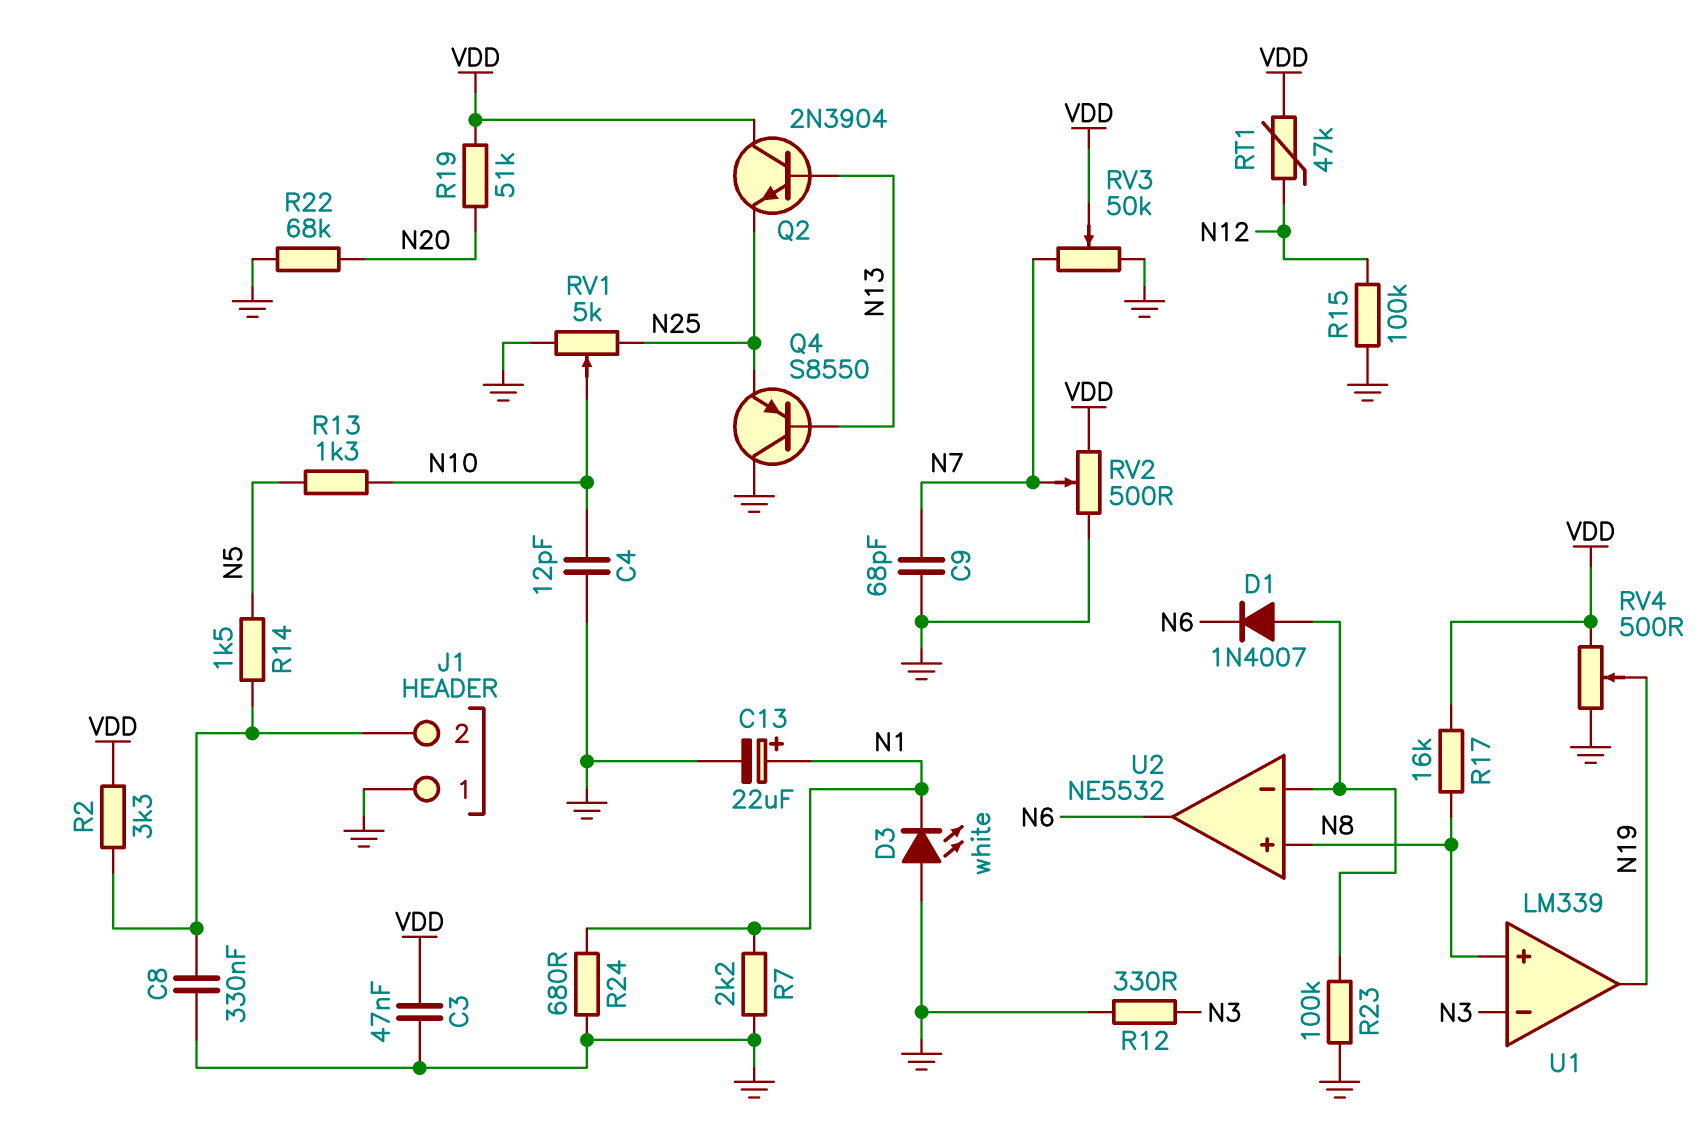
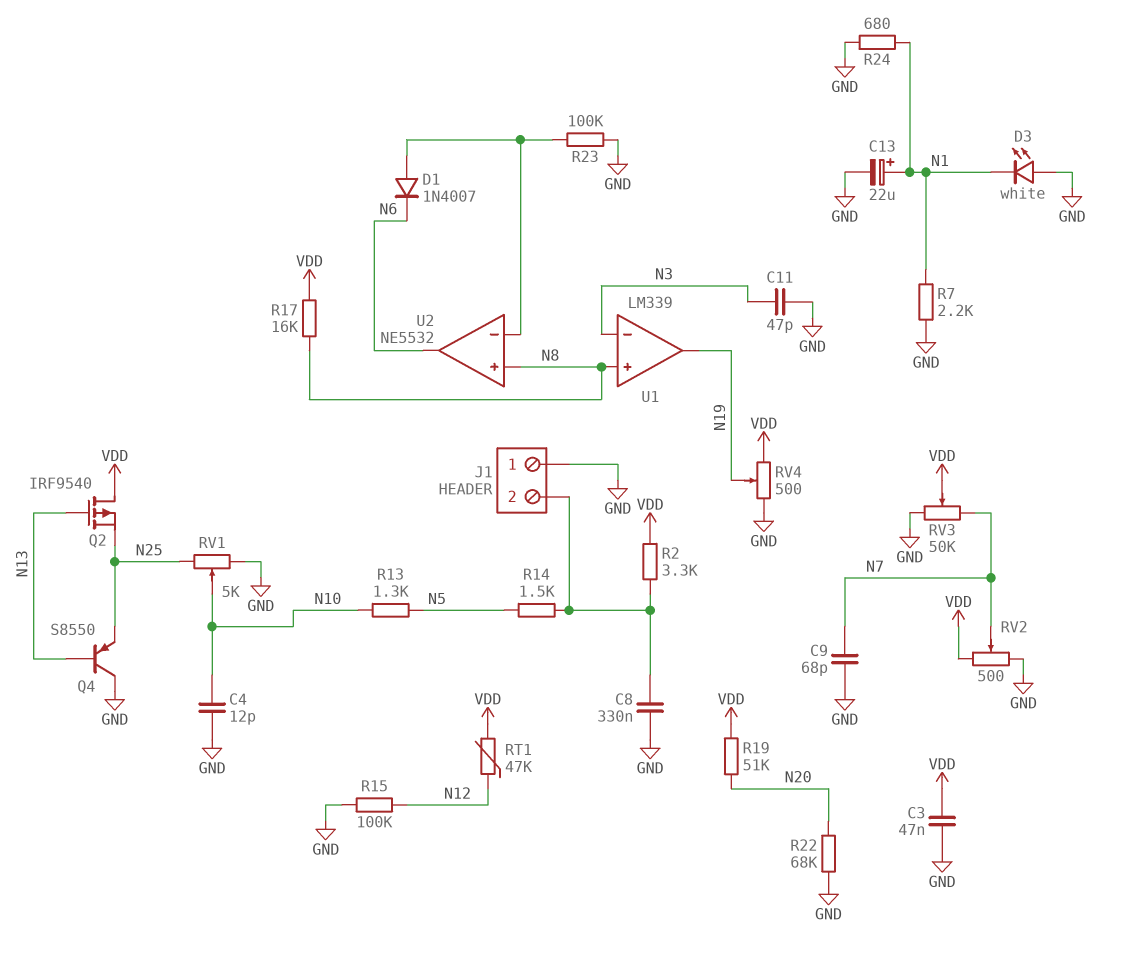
C11: none -> 47pF (GND, N3)
Q2: NPN 2N3904 (B N13, C VDD, E N25) -> PMOS IRF9540 (G N13, D VDD, S N25)
R12: 330 (GND, N3) -> none

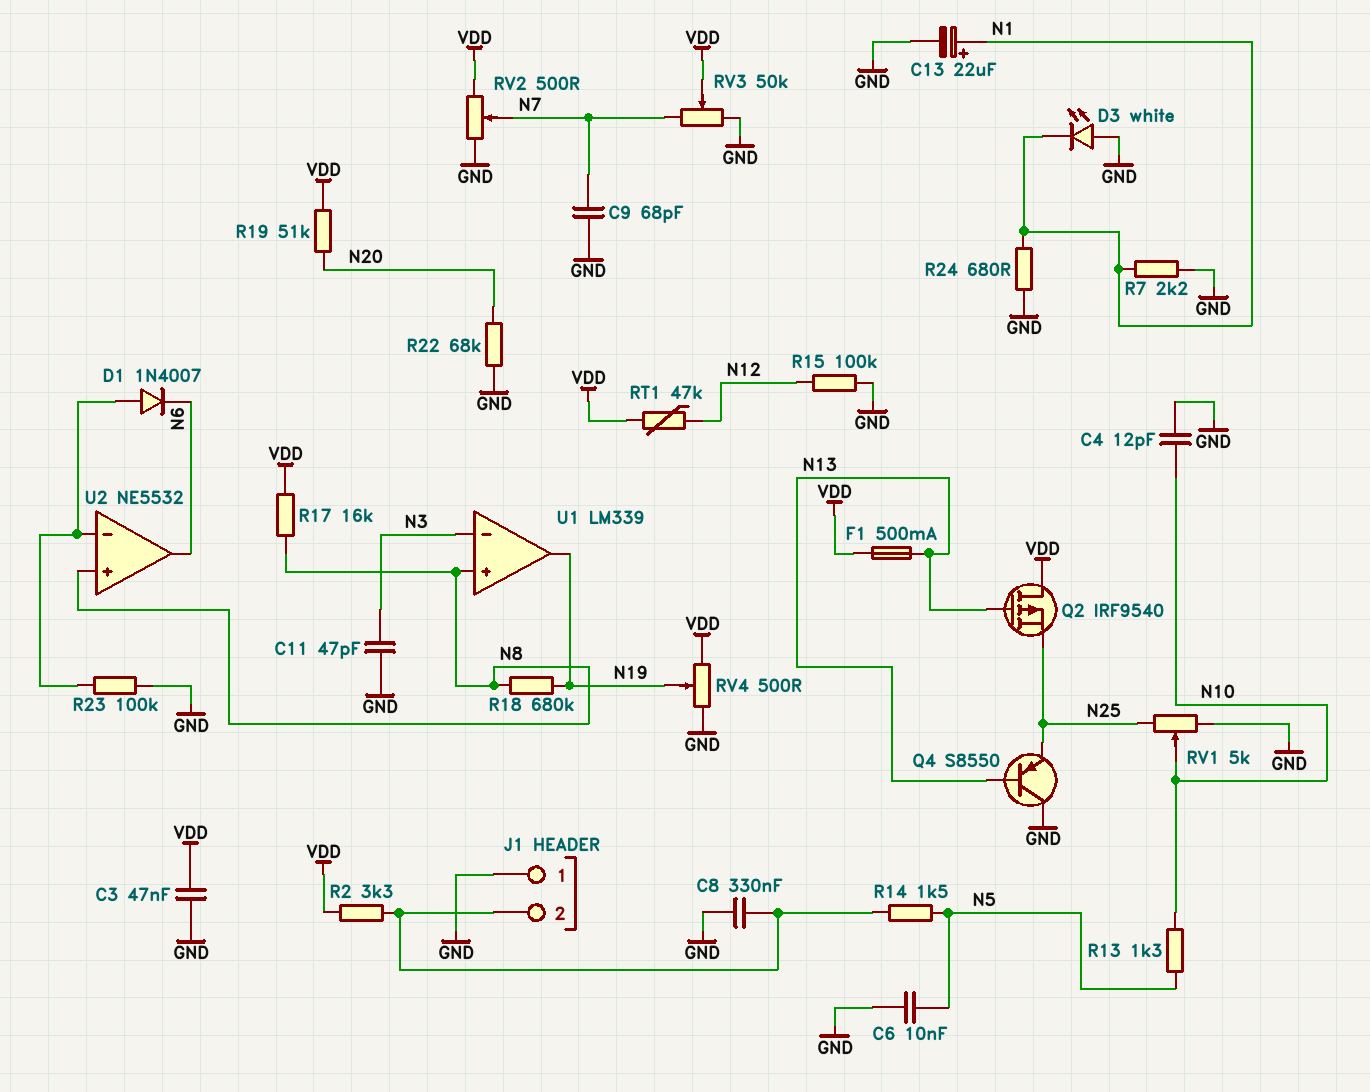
C6: none -> 10nF (GND, N5)
F1: none -> 500mA (N13, VDD)
R18: none -> 680k (N8, N19)

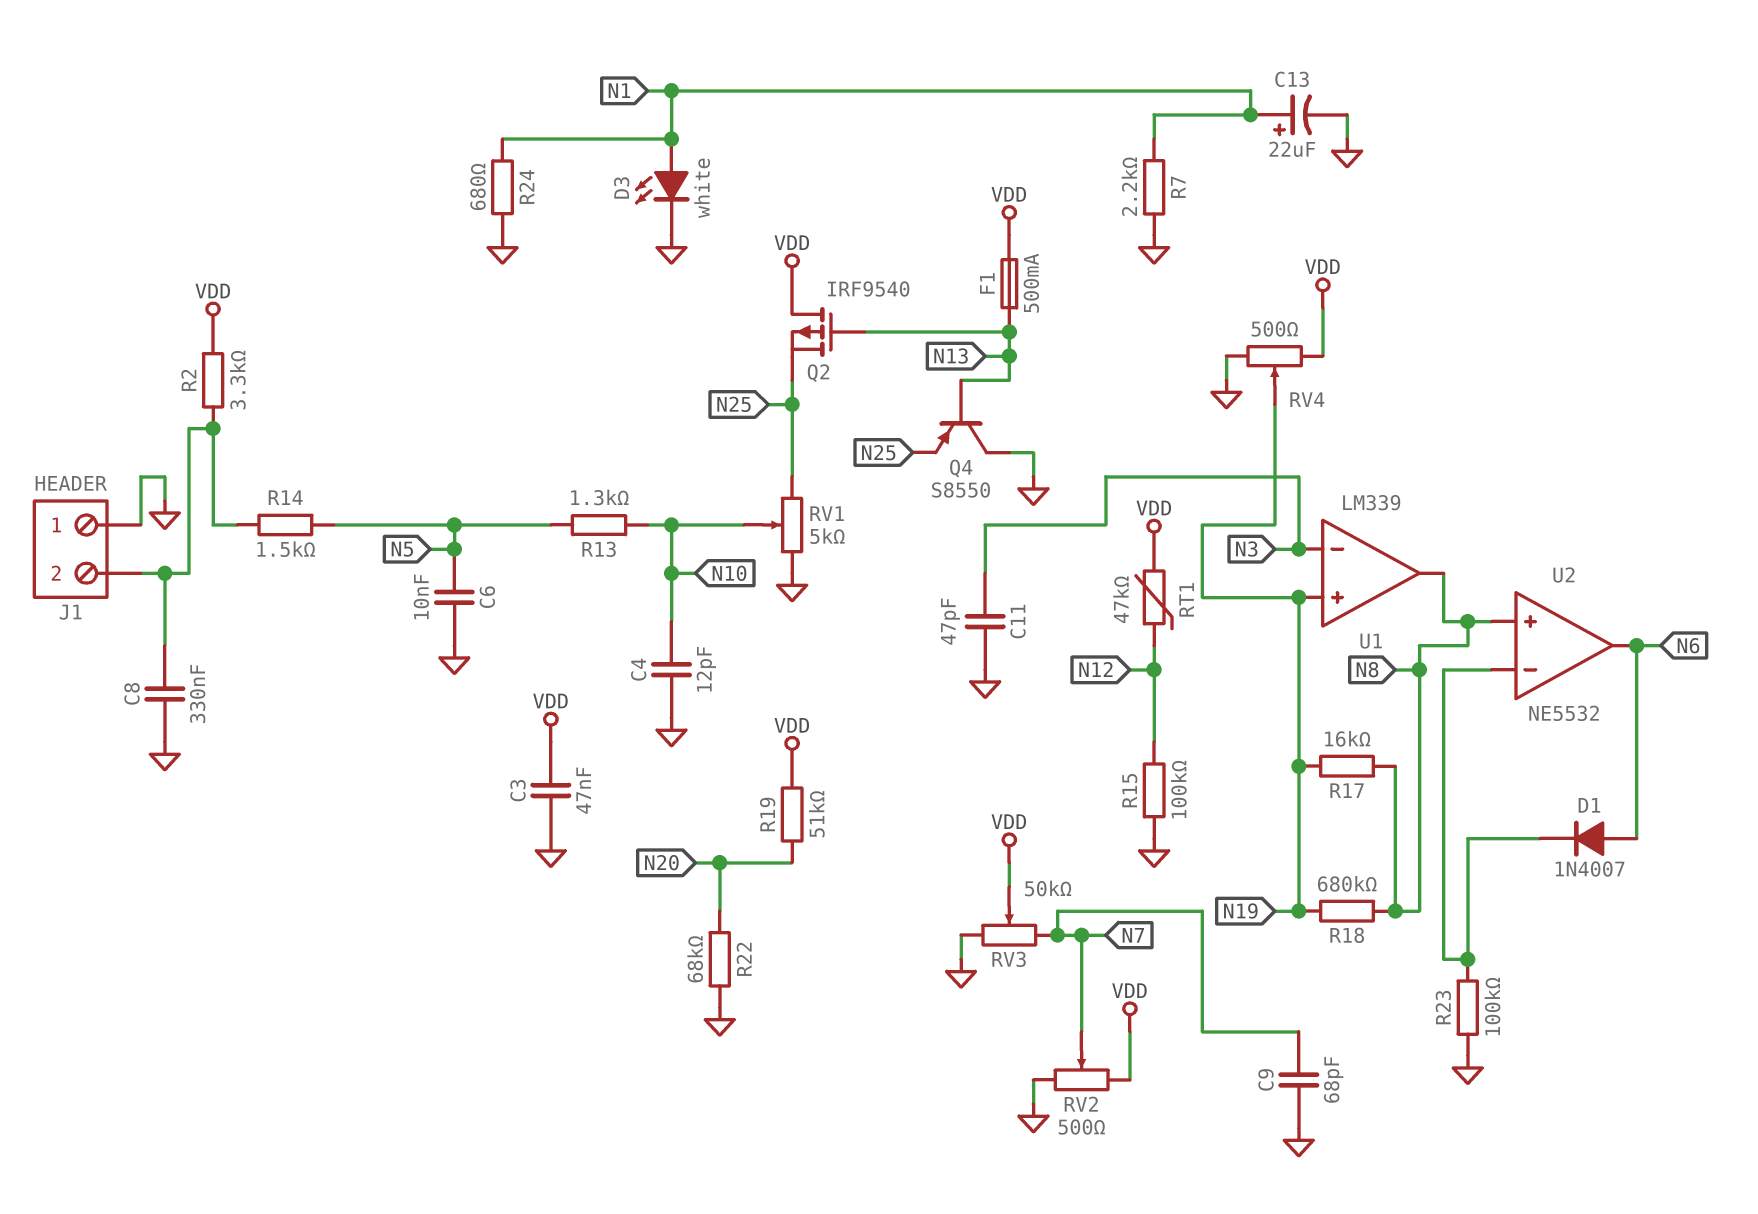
D1: diode 1N4007 (A U2/in-, K N6) -> diode 1N4007 (A N6, K U2/in-)
D3: LED white (A GND, K N1) -> LED white (A N1, K GND)
R17: 16k (N8, VDD) -> 16k (N8, N19)
U1 pin in+: N8 -> N19
U1 pin out: N19 -> N8

